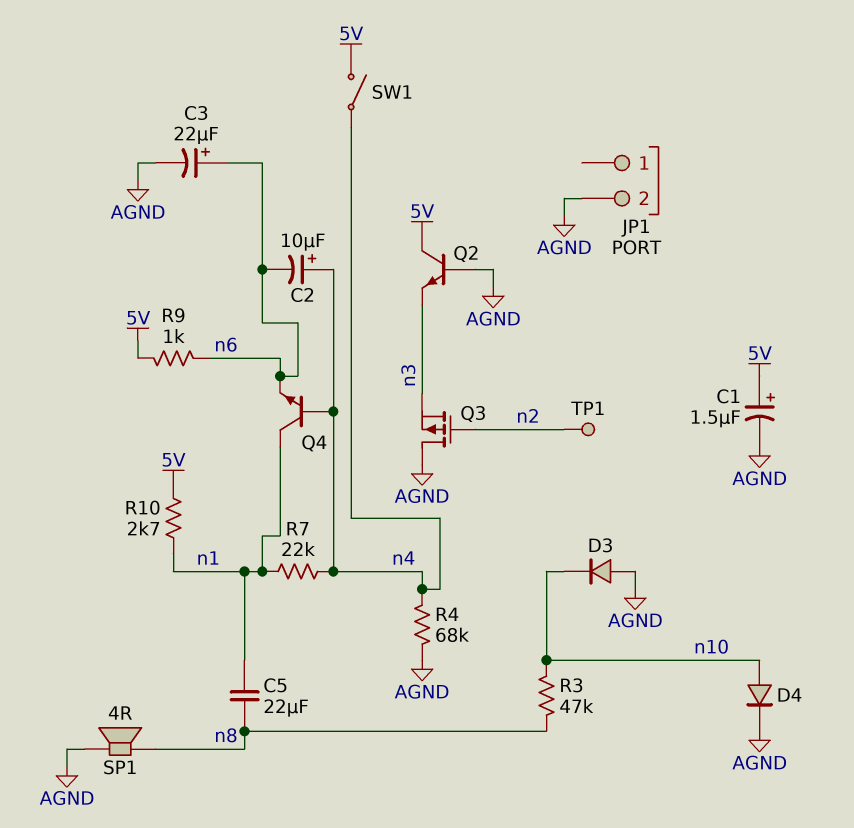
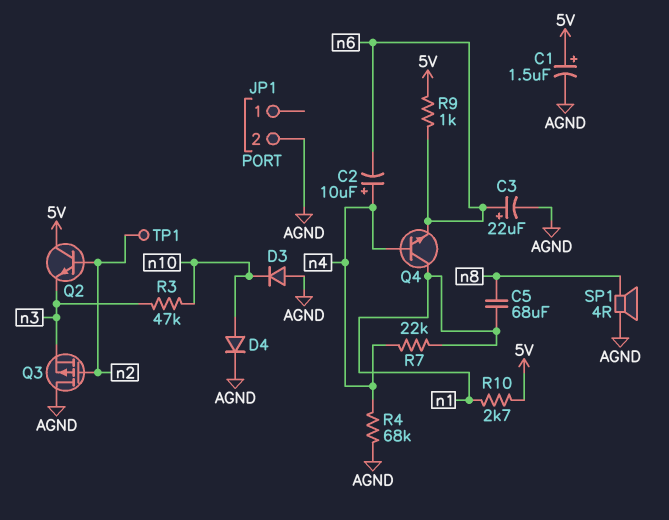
C5: 22uF (n1, n8) -> 68uF (n1, n8)
Q2: NPN (B AGND, C 5V, E n3) -> NPN (B n2, C 5V, E n3)
R3: 47k (n8, n10) -> 47k (n3, n10)
SW1: switch (5V, n4) -> none

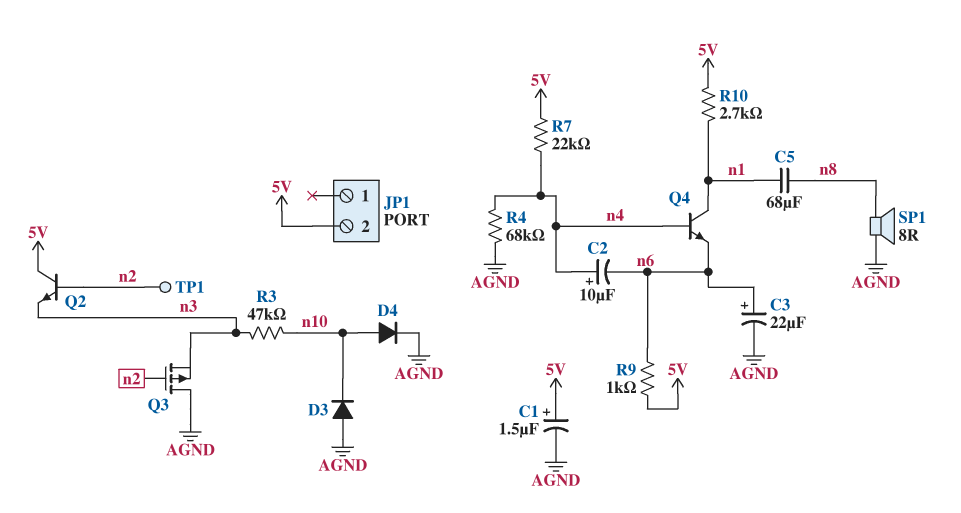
JP1 pin 2: AGND -> 5V
R7: 22k (n1, n4) -> 22k (5V, n4)
SP1: speaker 4R (AGND, n8) -> speaker 8R (AGND, n8)

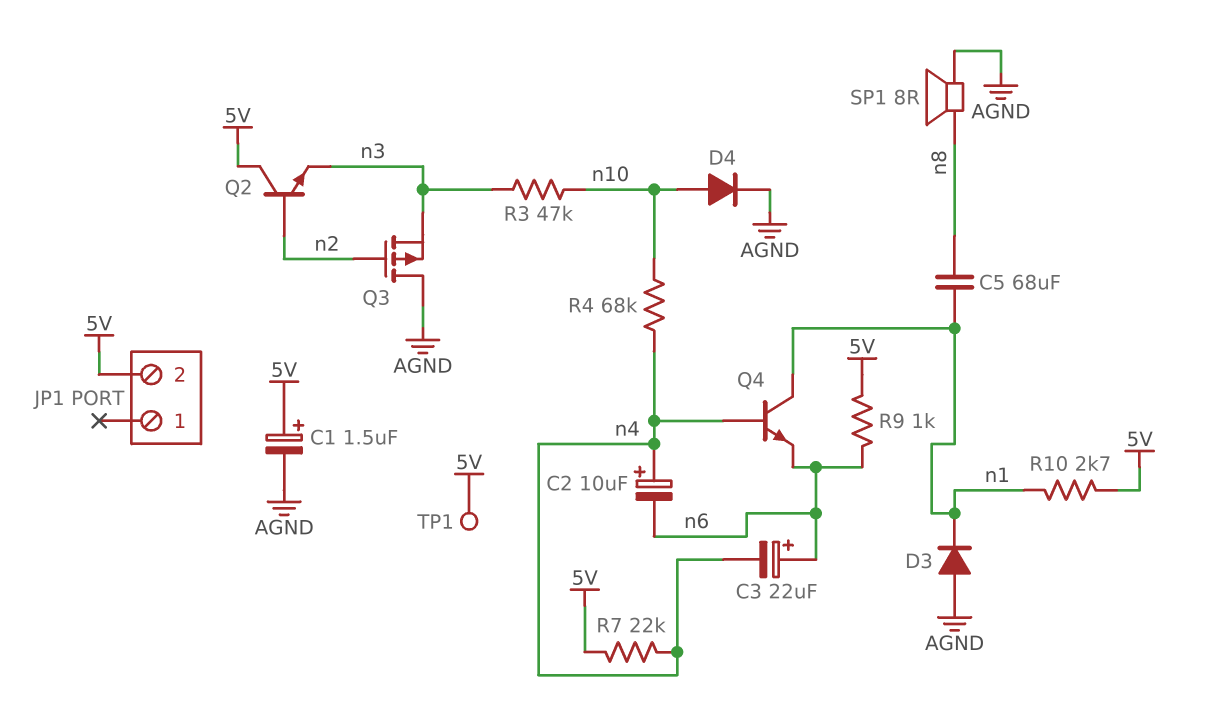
C3: 22uF (plus n6, minus AGND) -> 22uF (plus n6, minus n4)
D3: diode (A AGND, K n10) -> diode (A AGND, K n1)
R4: 68k (AGND, n4) -> 68k (n4, n10)
TP1: test point (n2) -> test point (5V)

